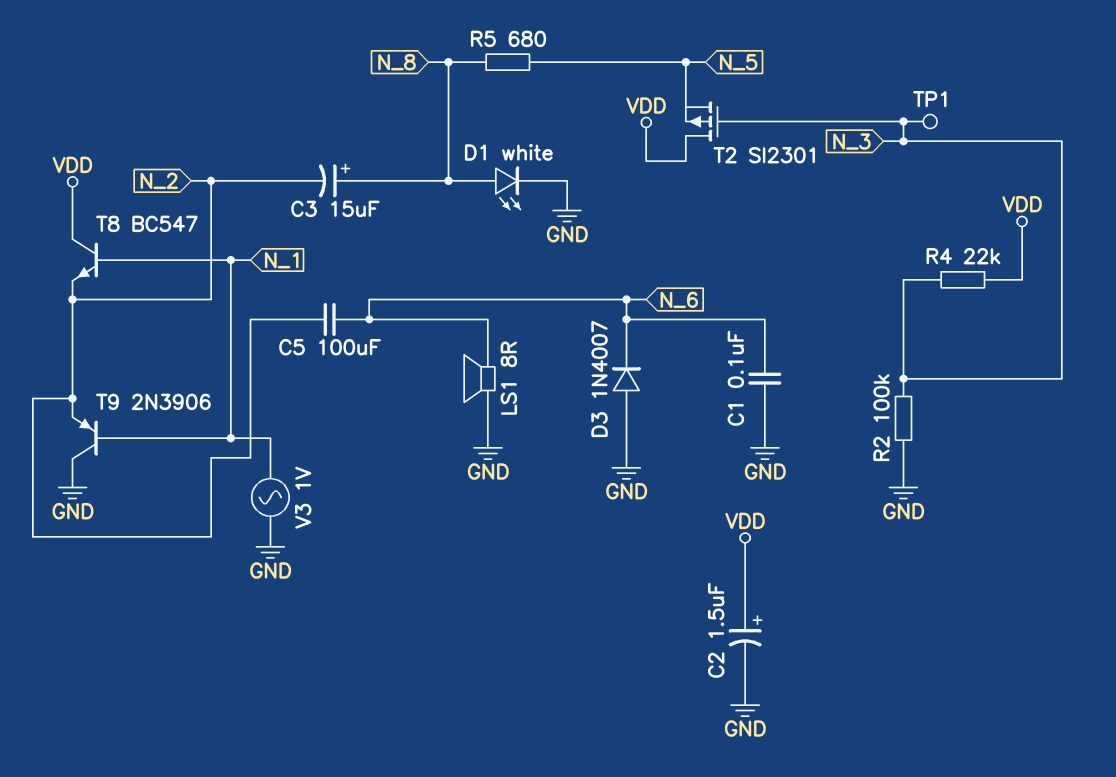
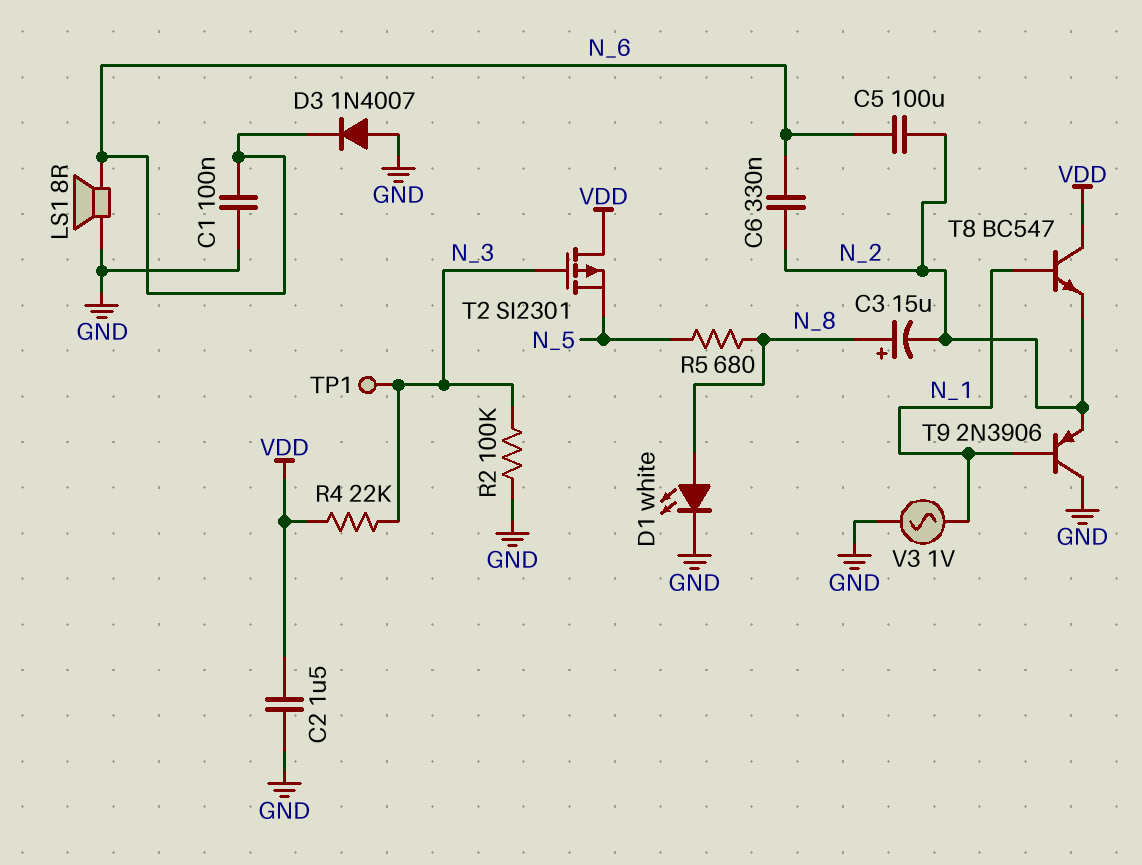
C2: 1.5uF (plus VDD, minus GND) -> 1.5uF (GND, VDD)
C6: none -> 330nF (N_2, N_6)

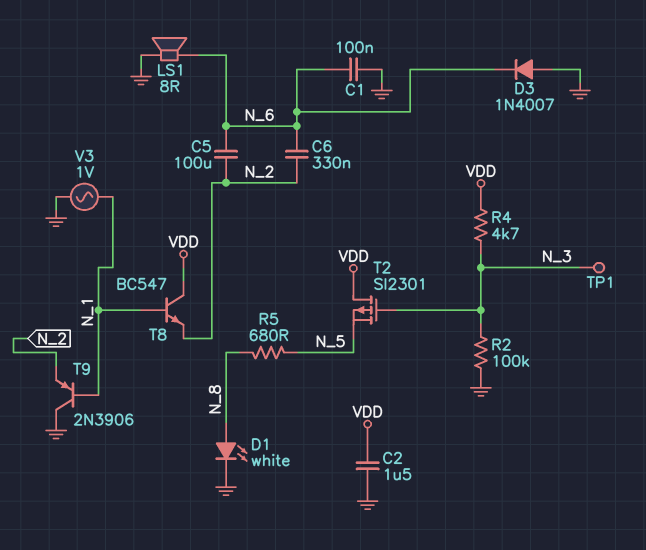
C3: 15uF (plus N_8, minus N_2) -> none
R4: 22k (N_3, VDD) -> 4.7k (N_3, VDD)

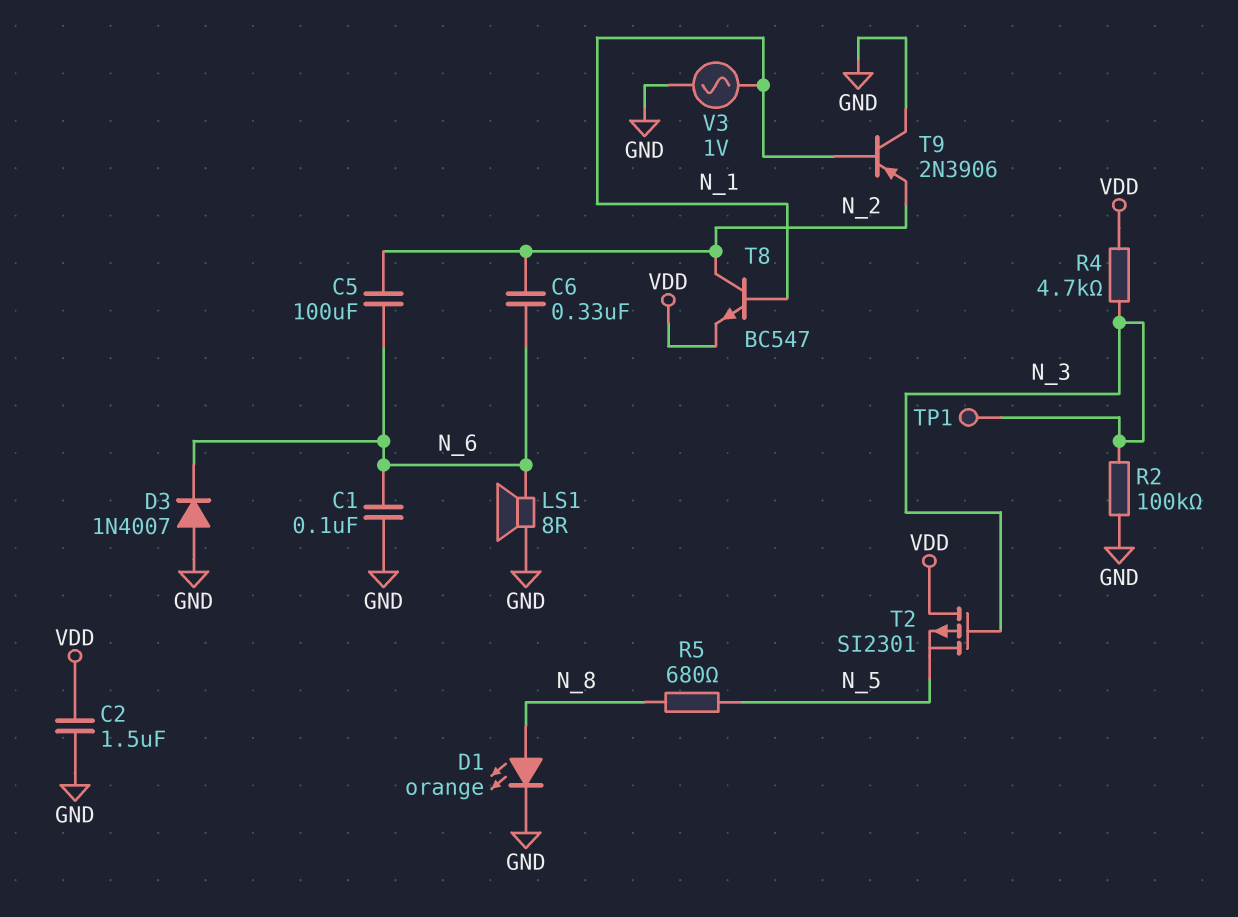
D1: LED white (A N_8, K GND) -> LED orange (A N_8, K GND)
T8: NPN BC547 (B N_1, C VDD, E N_2) -> NPN BC547 (B N_1, C N_2, E VDD)

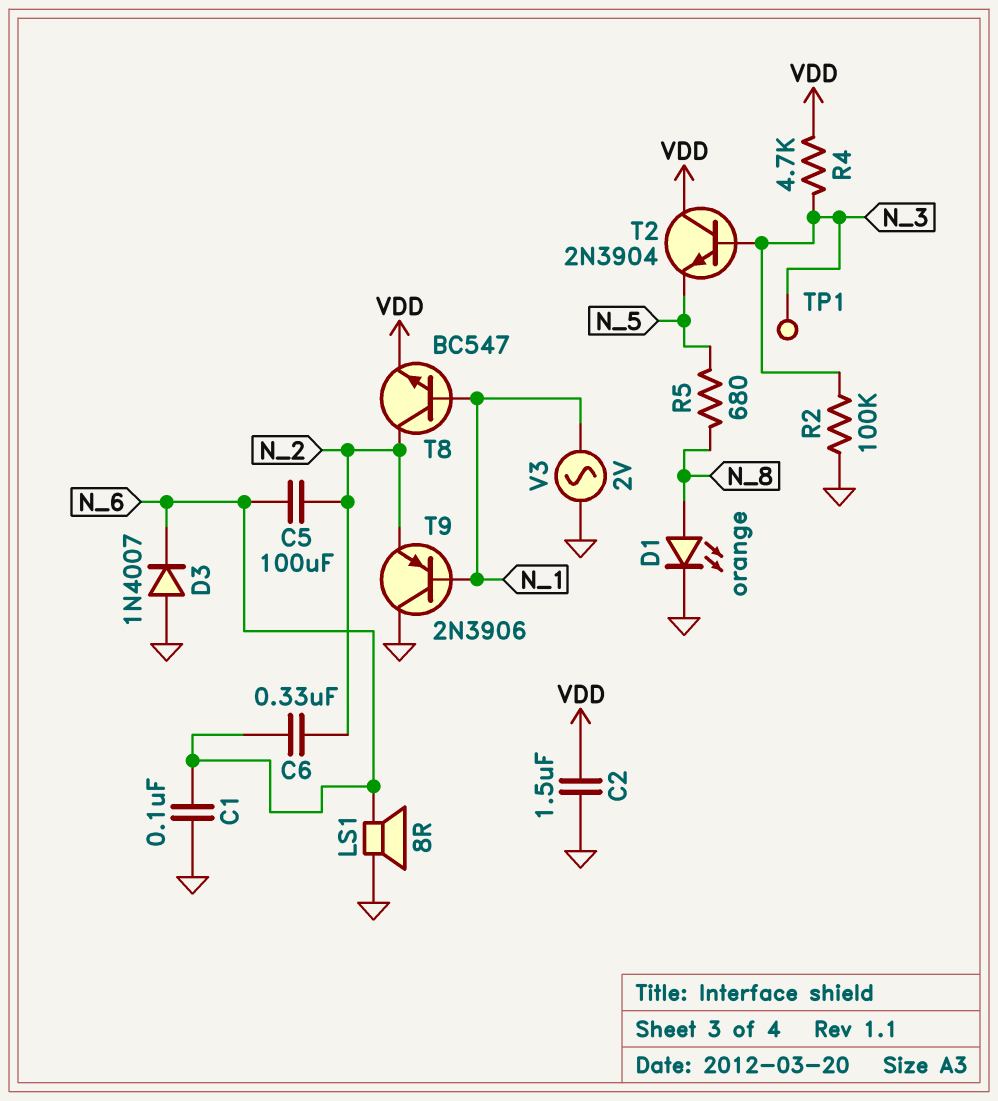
T2: PMOS SI2301 (G N_3, D VDD, S N_5) -> NPN 2N3904 (B N_3, C VDD, E N_5)
V3: AC 1V (GND, N_1) -> AC 2V (GND, N_1)

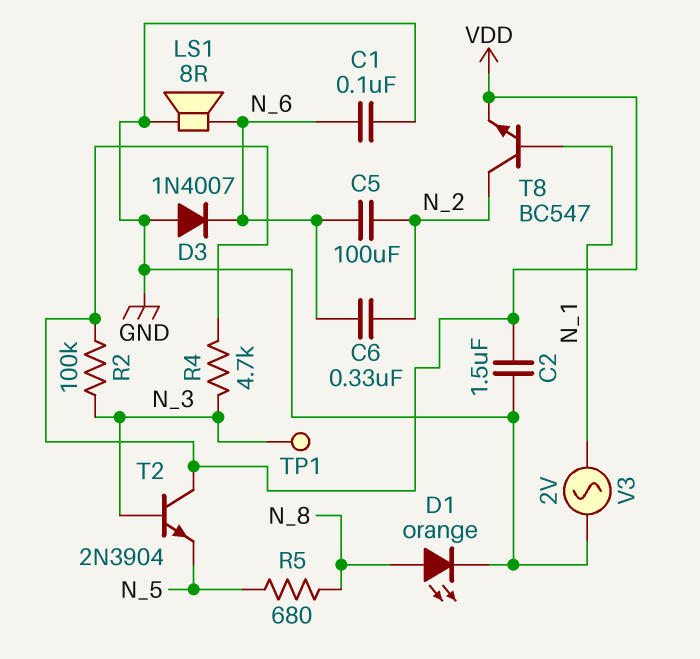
R2: 100k (GND, N_3) -> 100k (N_3, VDD)
T9: PNP 2N3906 (B N_1, C GND, E N_2) -> none

